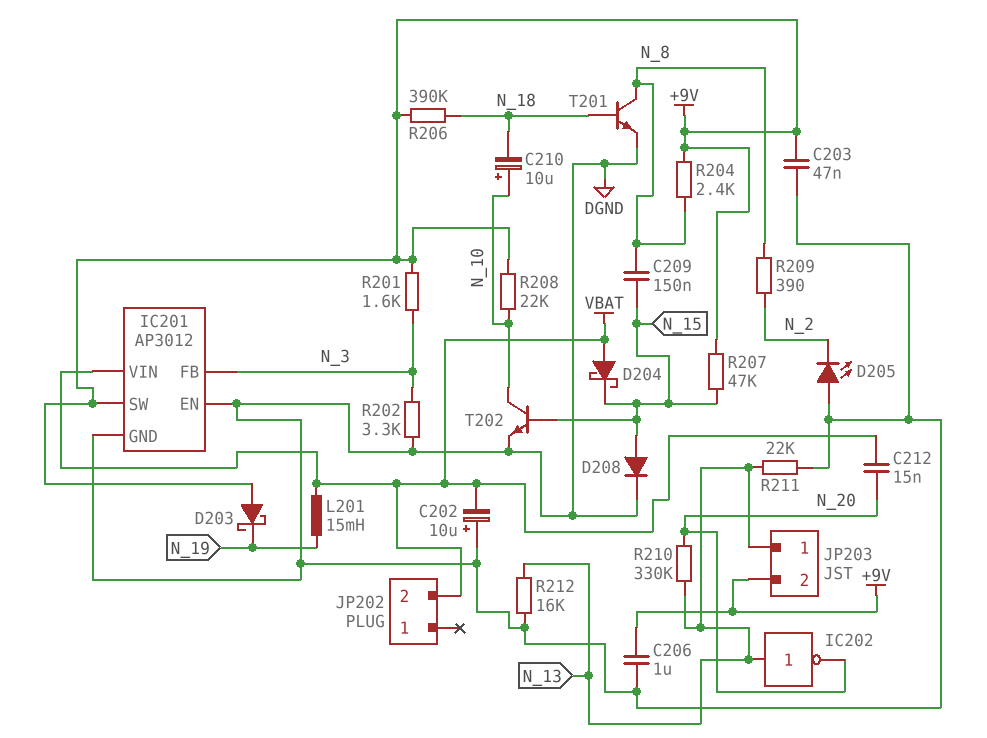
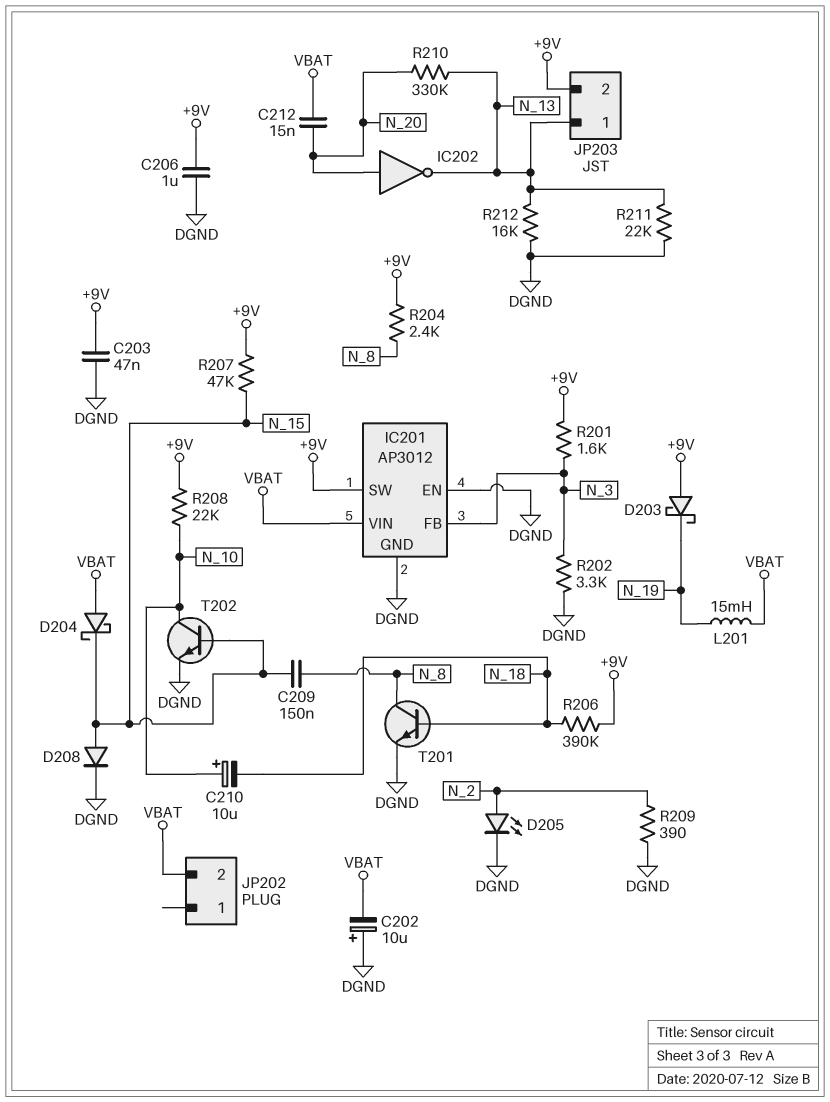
D205: LED (A DGND, K N_2) -> LED (A N_2, K DGND)
IC202: NOT (in N_13, out N_20) -> NOT (in N_20, out N_13)
R209: 390 (N_2, N_8) -> 390 (DGND, N_2)

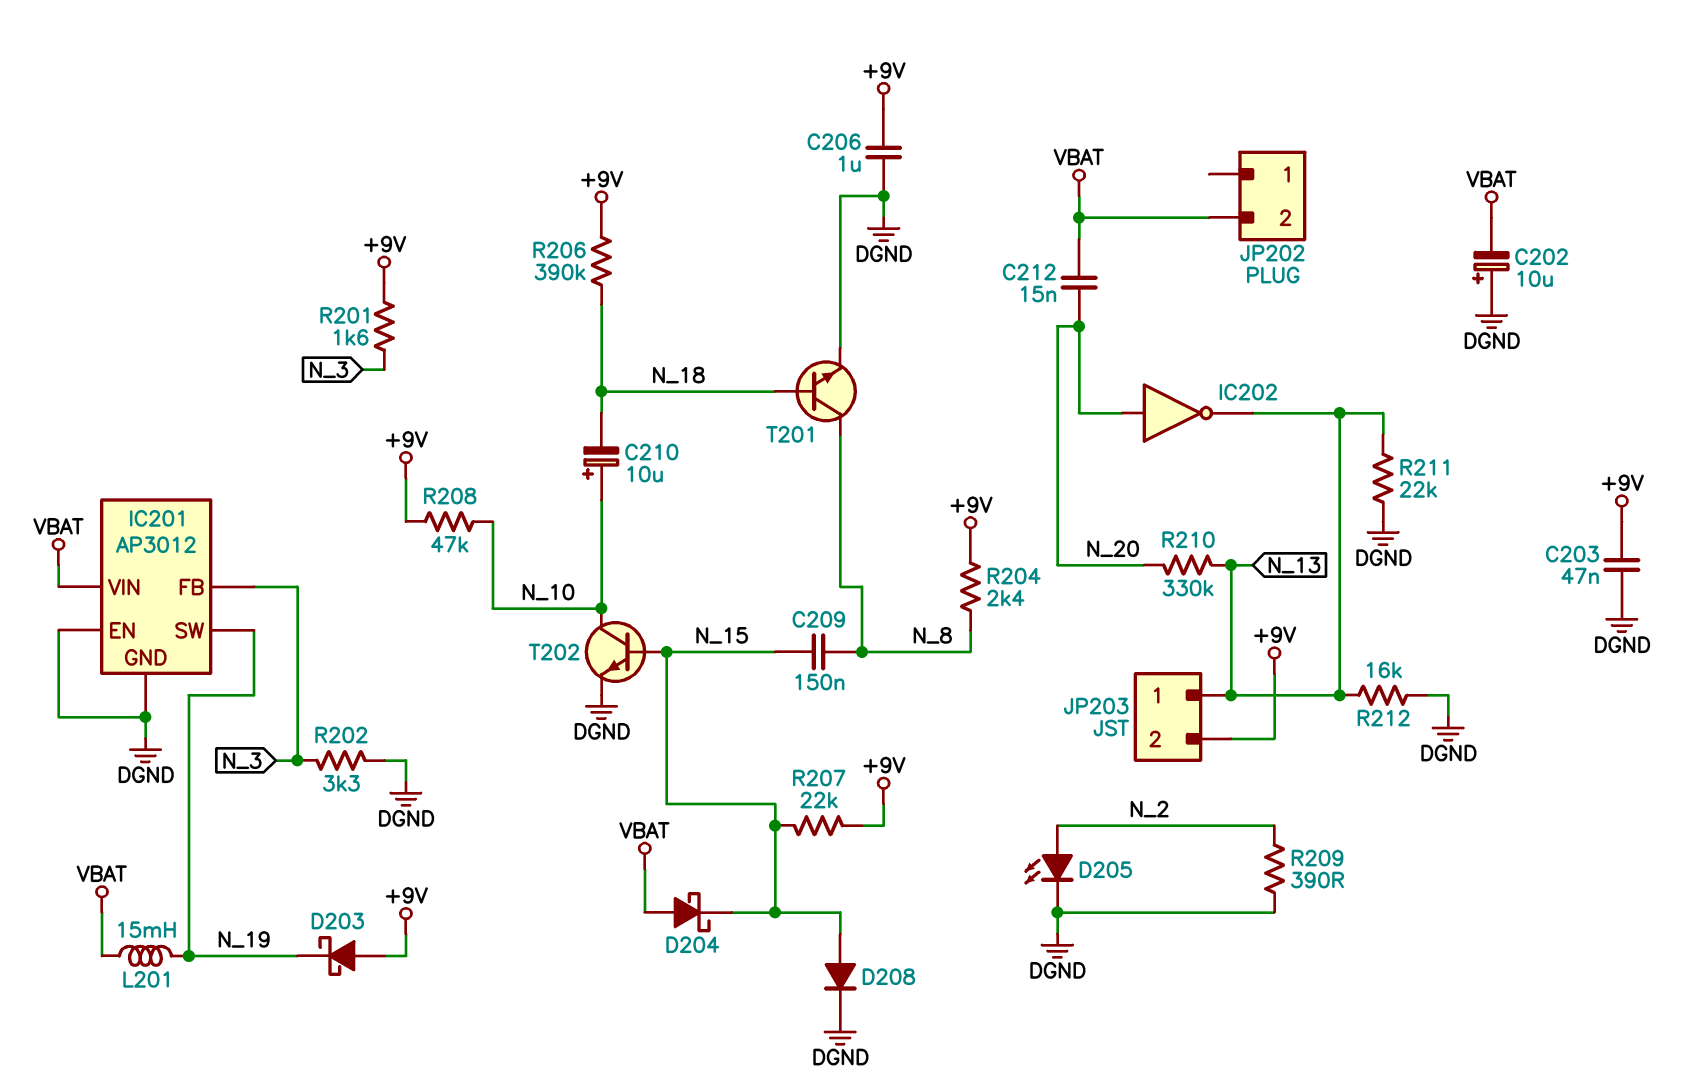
IC201 pin SW: +9V -> N_19
R207: 47k (+9V, N_15) -> 22k (+9V, N_15)
R208: 22k (+9V, N_10) -> 47k (+9V, N_10)

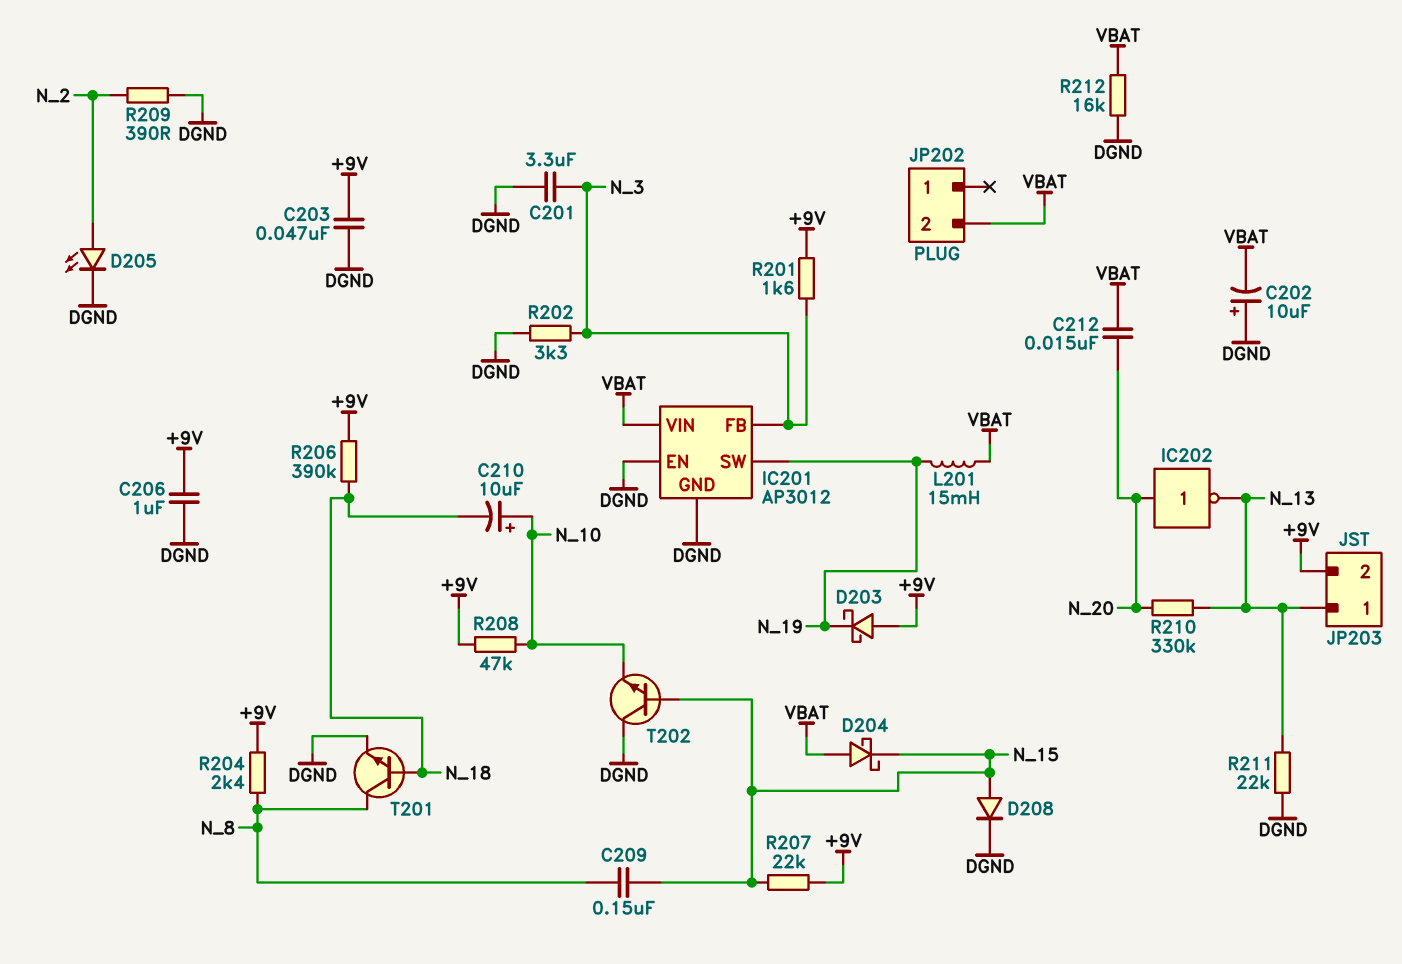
C201: none -> 3.3uF (DGND, N_3)
R212: 16k (DGND, N_13) -> 16k (DGND, VBAT)
T202: NPN (B N_15, C N_10, E DGND) -> NPN (B N_15, C DGND, E N_10)

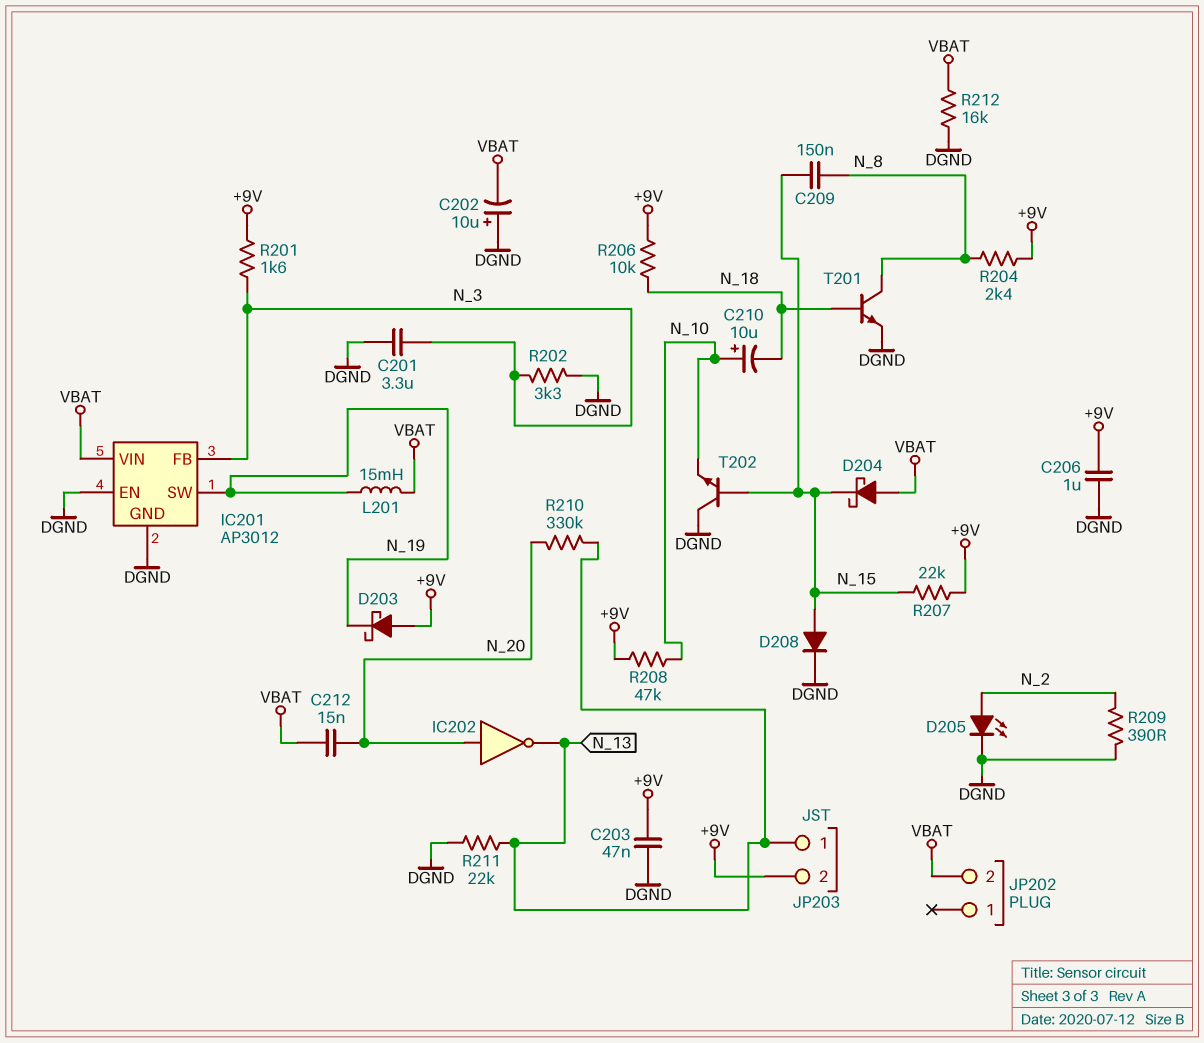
R206: 390k (+9V, N_18) -> 10k (+9V, N_18)

